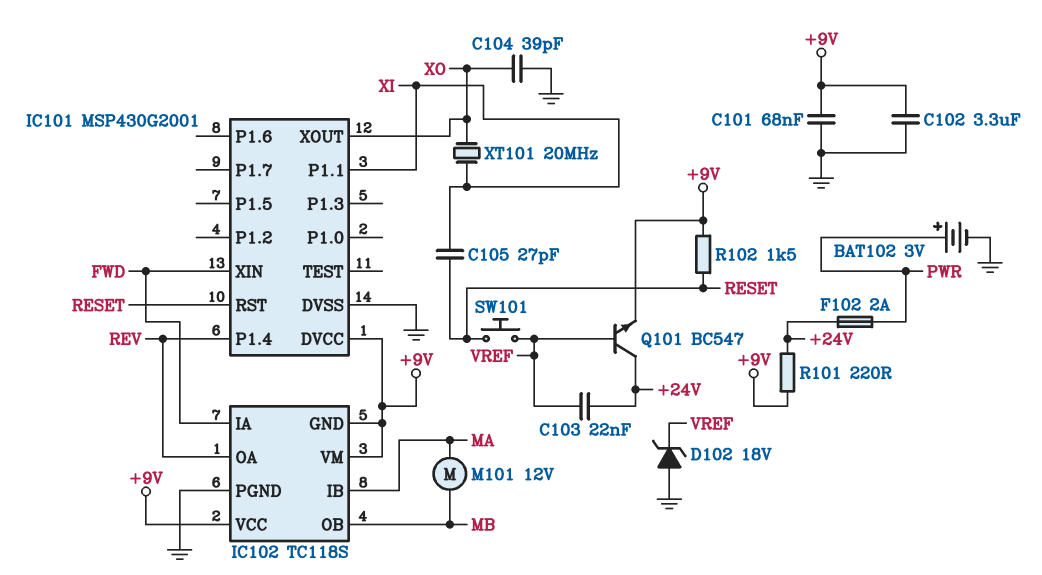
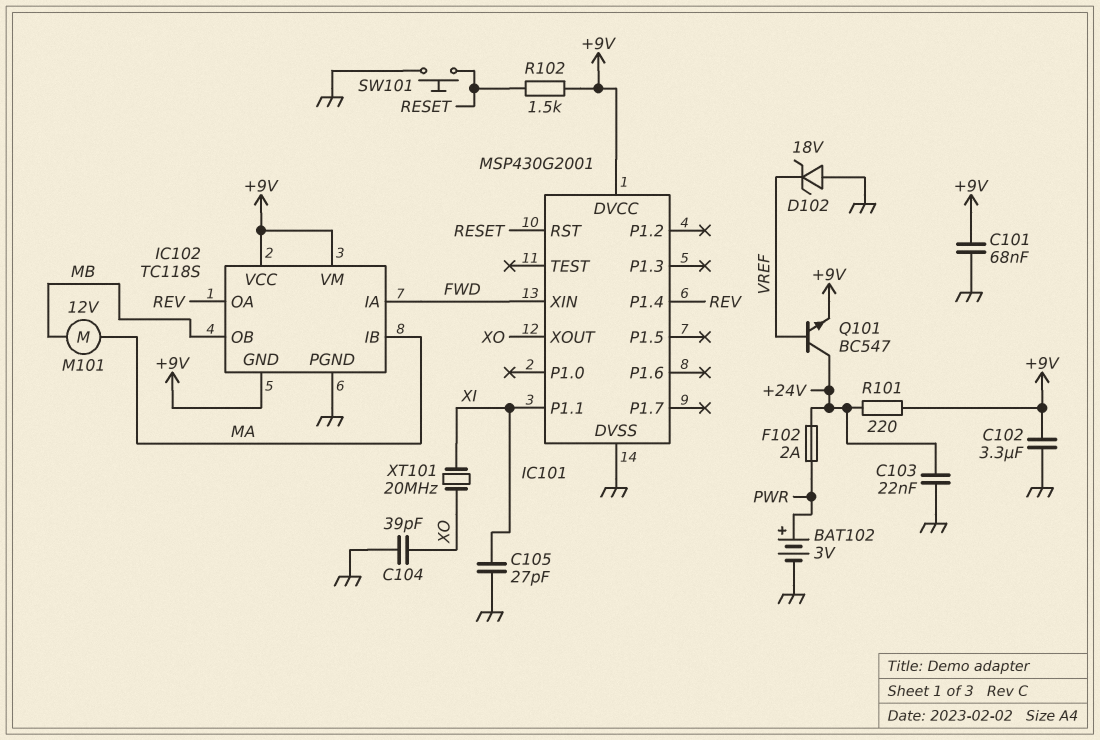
C103: 22nF (+24V, VREF) -> 22nF (+24V, GND)
C105: 27pF (RESET, XI) -> 27pF (GND, XI)
SW101: button (RESET, VREF) -> button (GND, RESET)

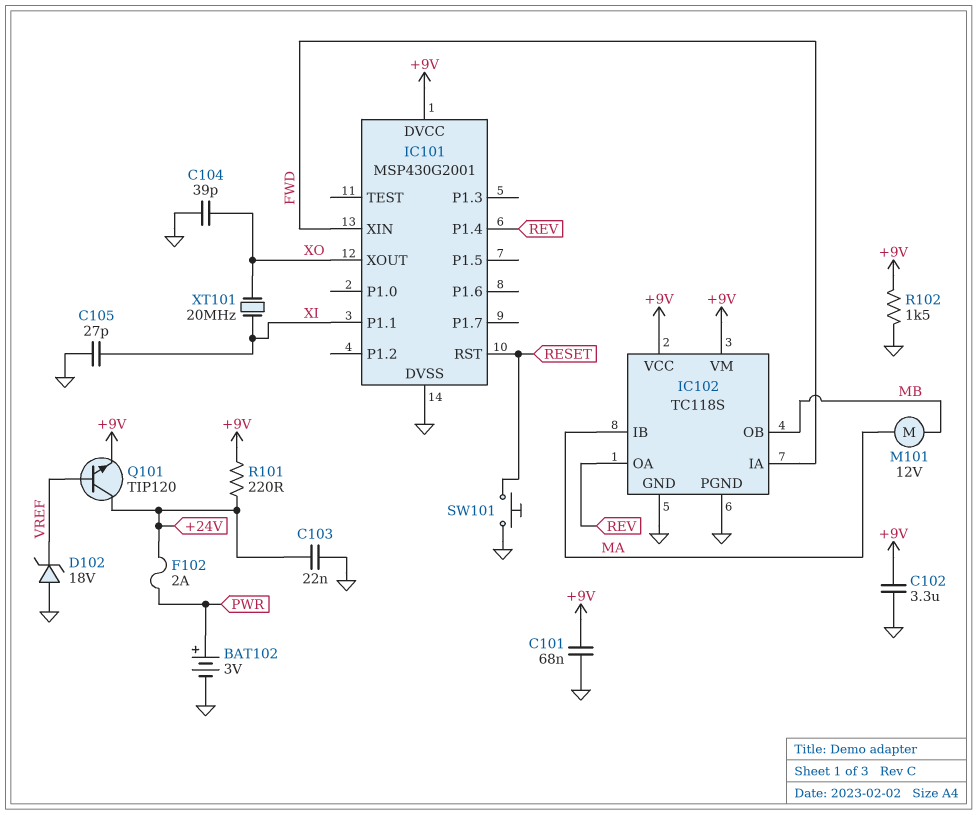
IC102 pin GND: +9V -> GND
Q101: NPN BC547 (B VREF, C +24V, E +9V) -> NPN TIP120 (B VREF, C +24V, E +9V)
R102: 1.5k (+9V, RESET) -> 1.5k (+9V, GND)

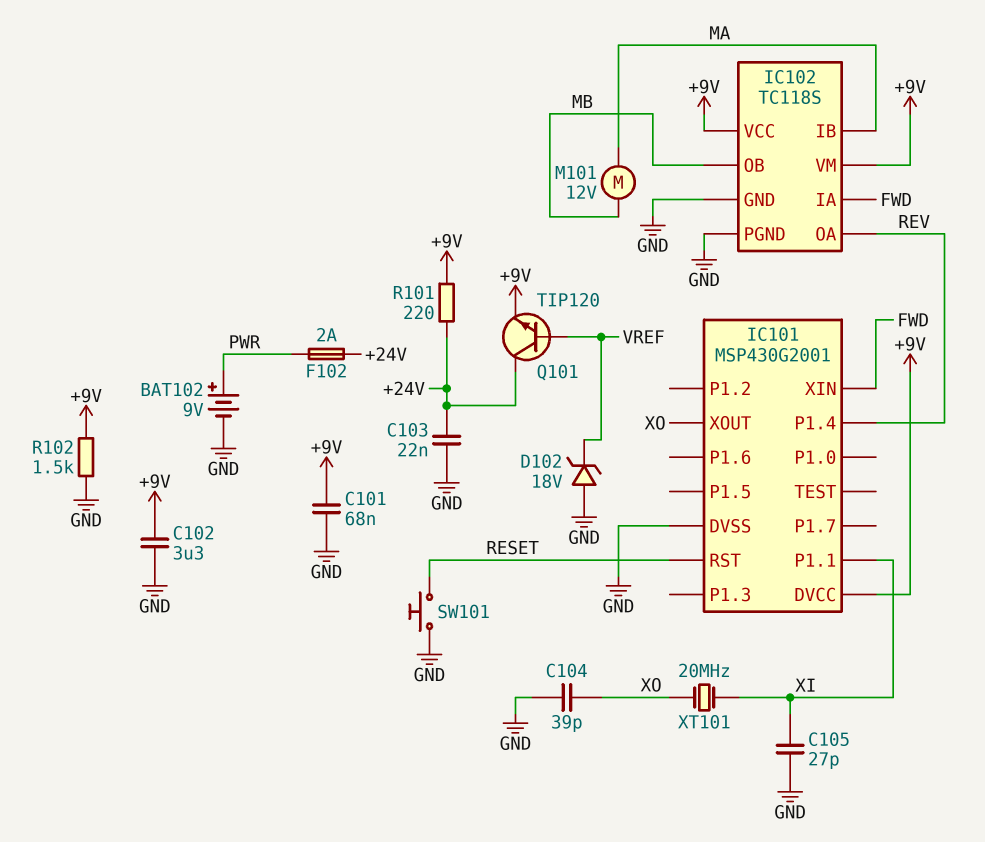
BAT102: 3V (plus PWR, minus GND) -> 9V (plus PWR, minus GND)

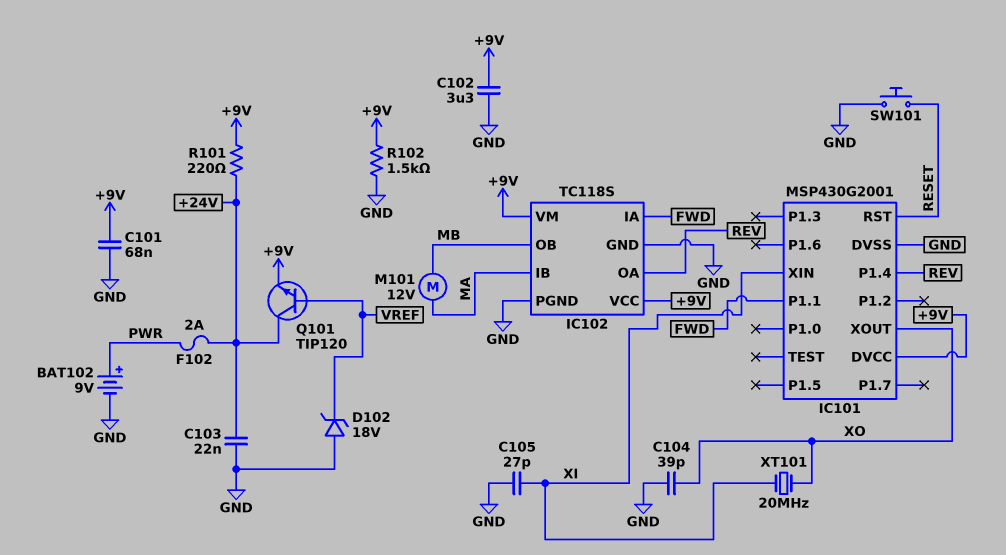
IC101 pin P1.1: XI -> FWD
IC101 pin XIN: FWD -> XI

